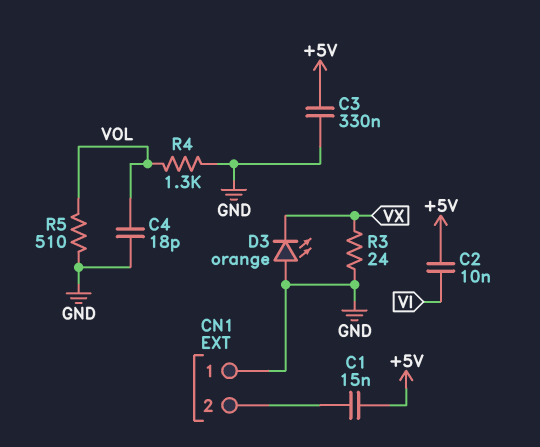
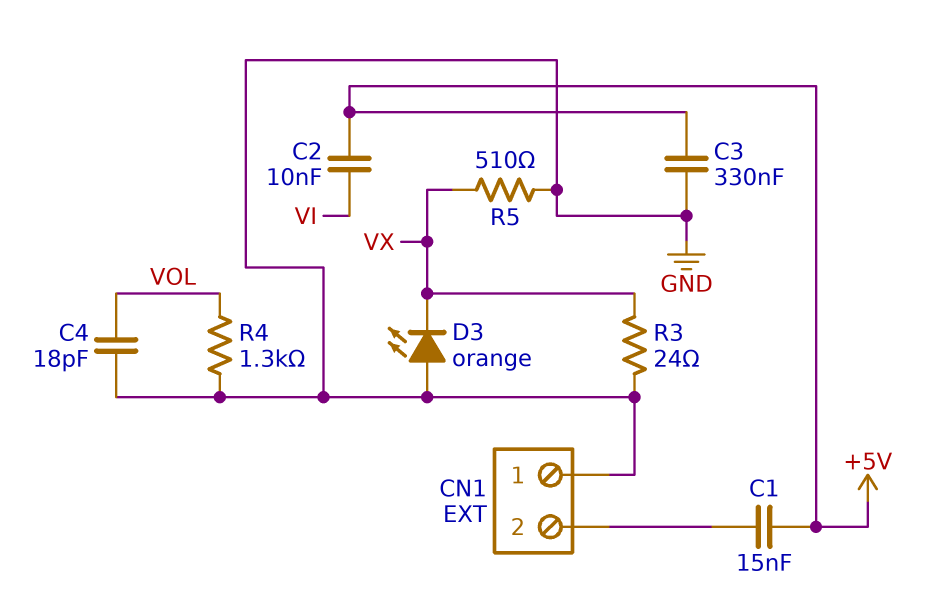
R5: 510 (GND, VOL) -> 510 (GND, VX)

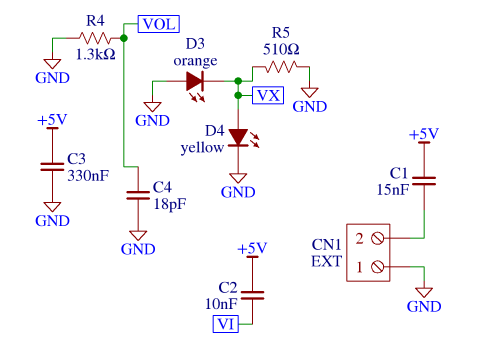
D4: none -> LED yellow (A VX, K GND)
R3: 24 (GND, VX) -> none

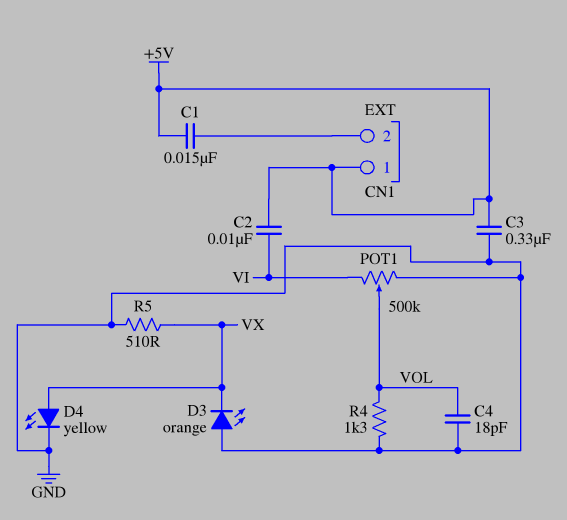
CN1 pin 1: GND -> +5V
POT1: none -> 500k (GND, VI, wiper VOL)

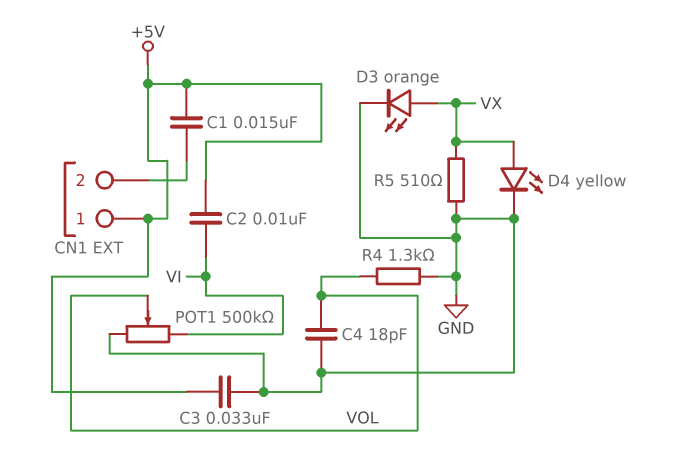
C3: 330nF (+5V, GND) -> 33nF (+5V, GND)
D3: LED orange (A GND, K VX) -> LED orange (A VX, K GND)

